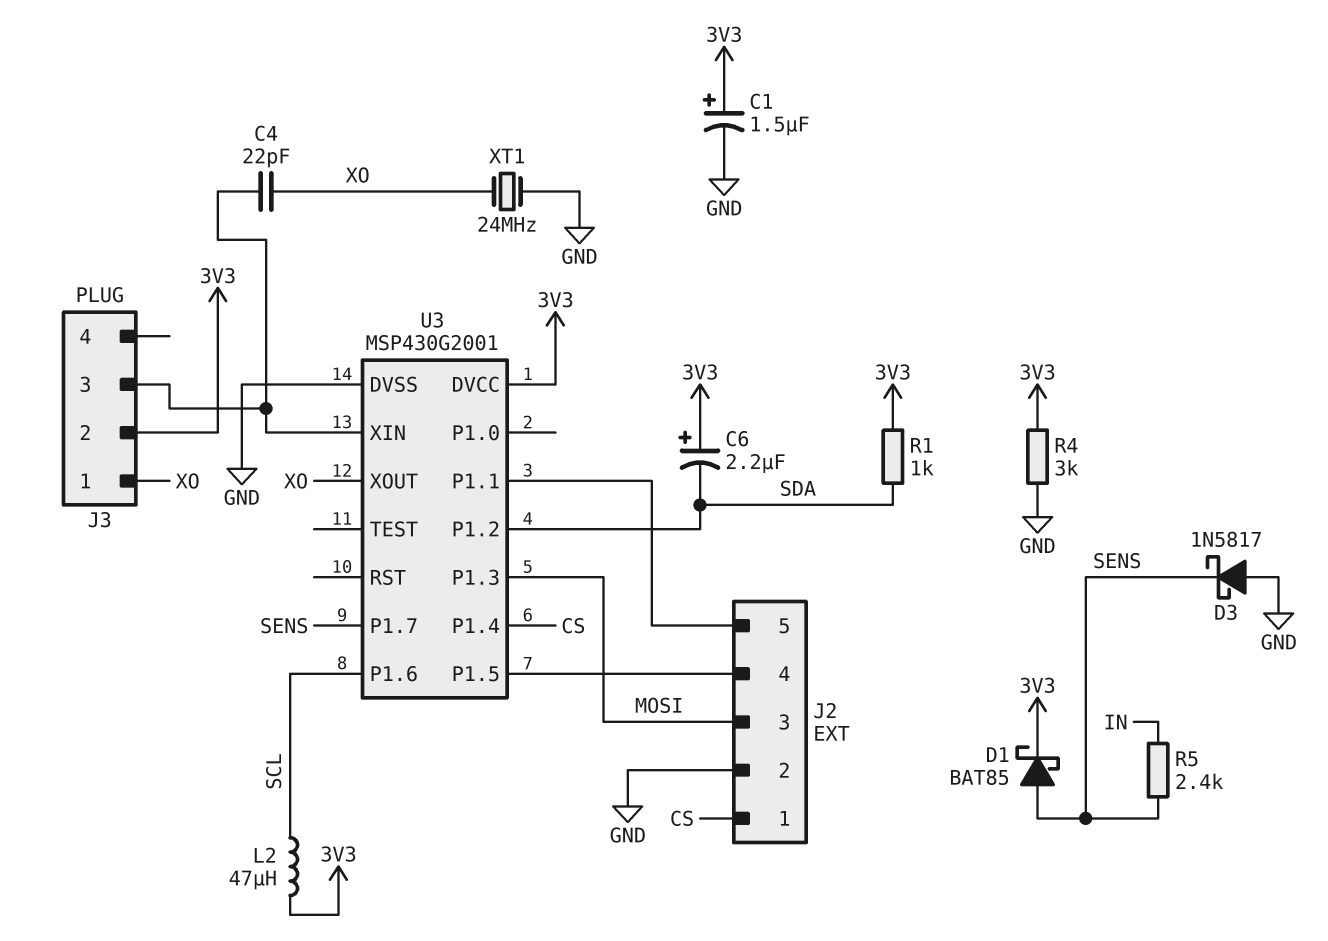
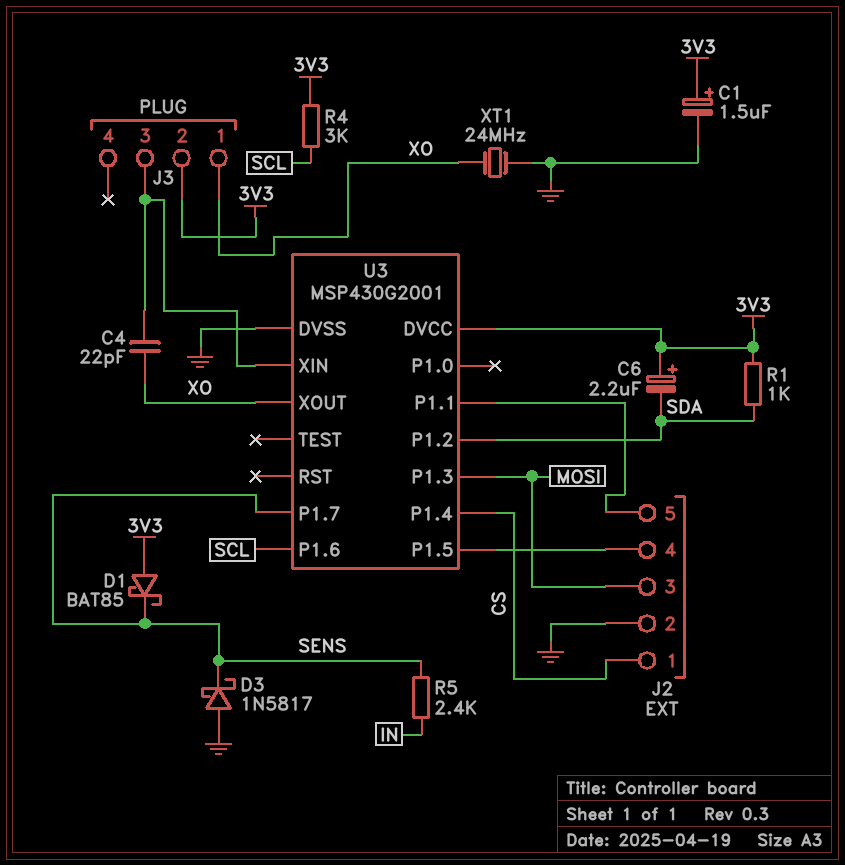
D1: schottky BAT85 (A SENS, K 3V3) -> schottky BAT85 (A 3V3, K SENS)
L2: 47uH (3V3, SCL) -> none
R4: 3k (3V3, GND) -> 3k (3V3, SCL)

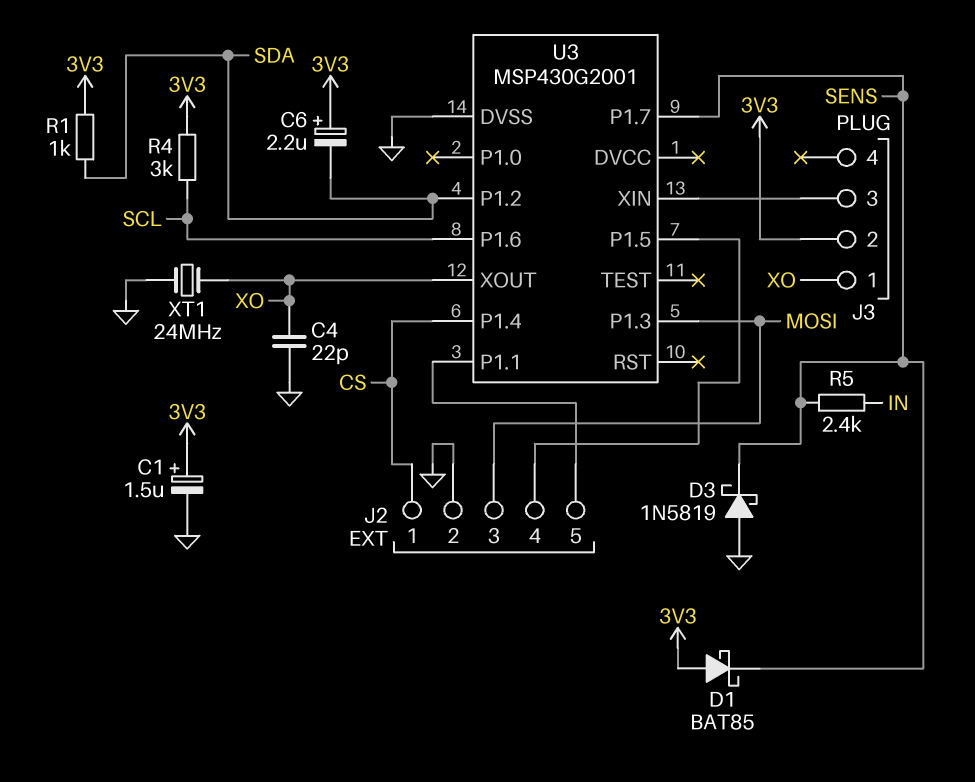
C4: 22pF (J3/3, XO) -> 22pF (GND, XO)
D3: schottky 1N5817 (A GND, K SENS) -> schottky 1N5819 (A GND, K SENS)
U3 pin DVCC: 3V3 -> none

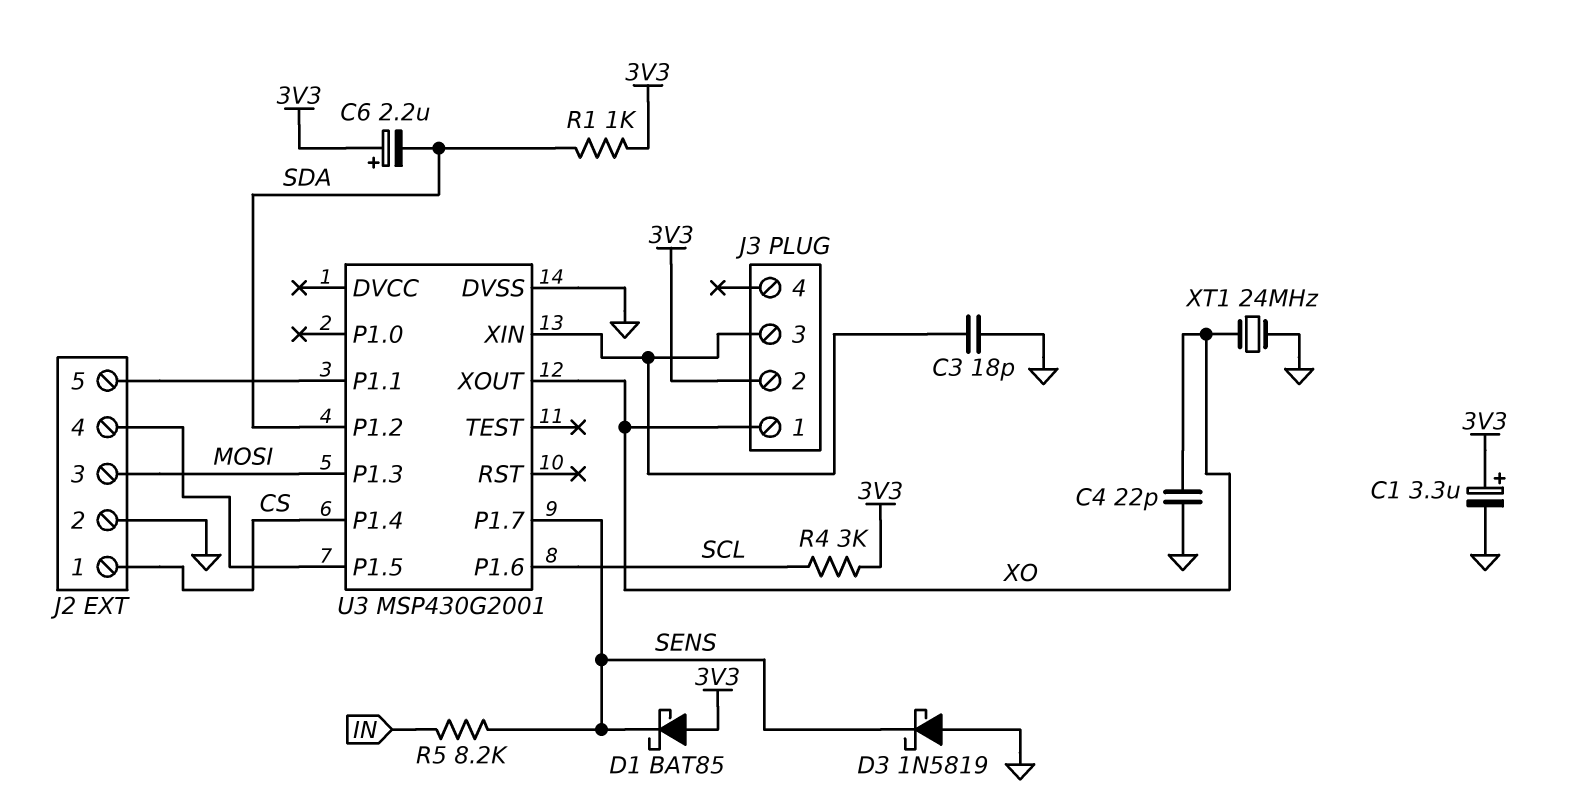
C1: 1.5uF (plus 3V3, minus GND) -> 3.3uF (plus 3V3, minus GND)
C3: none -> 18pF (GND, J3/3)
R5: 2.4k (IN, SENS) -> 8.2k (IN, SENS)

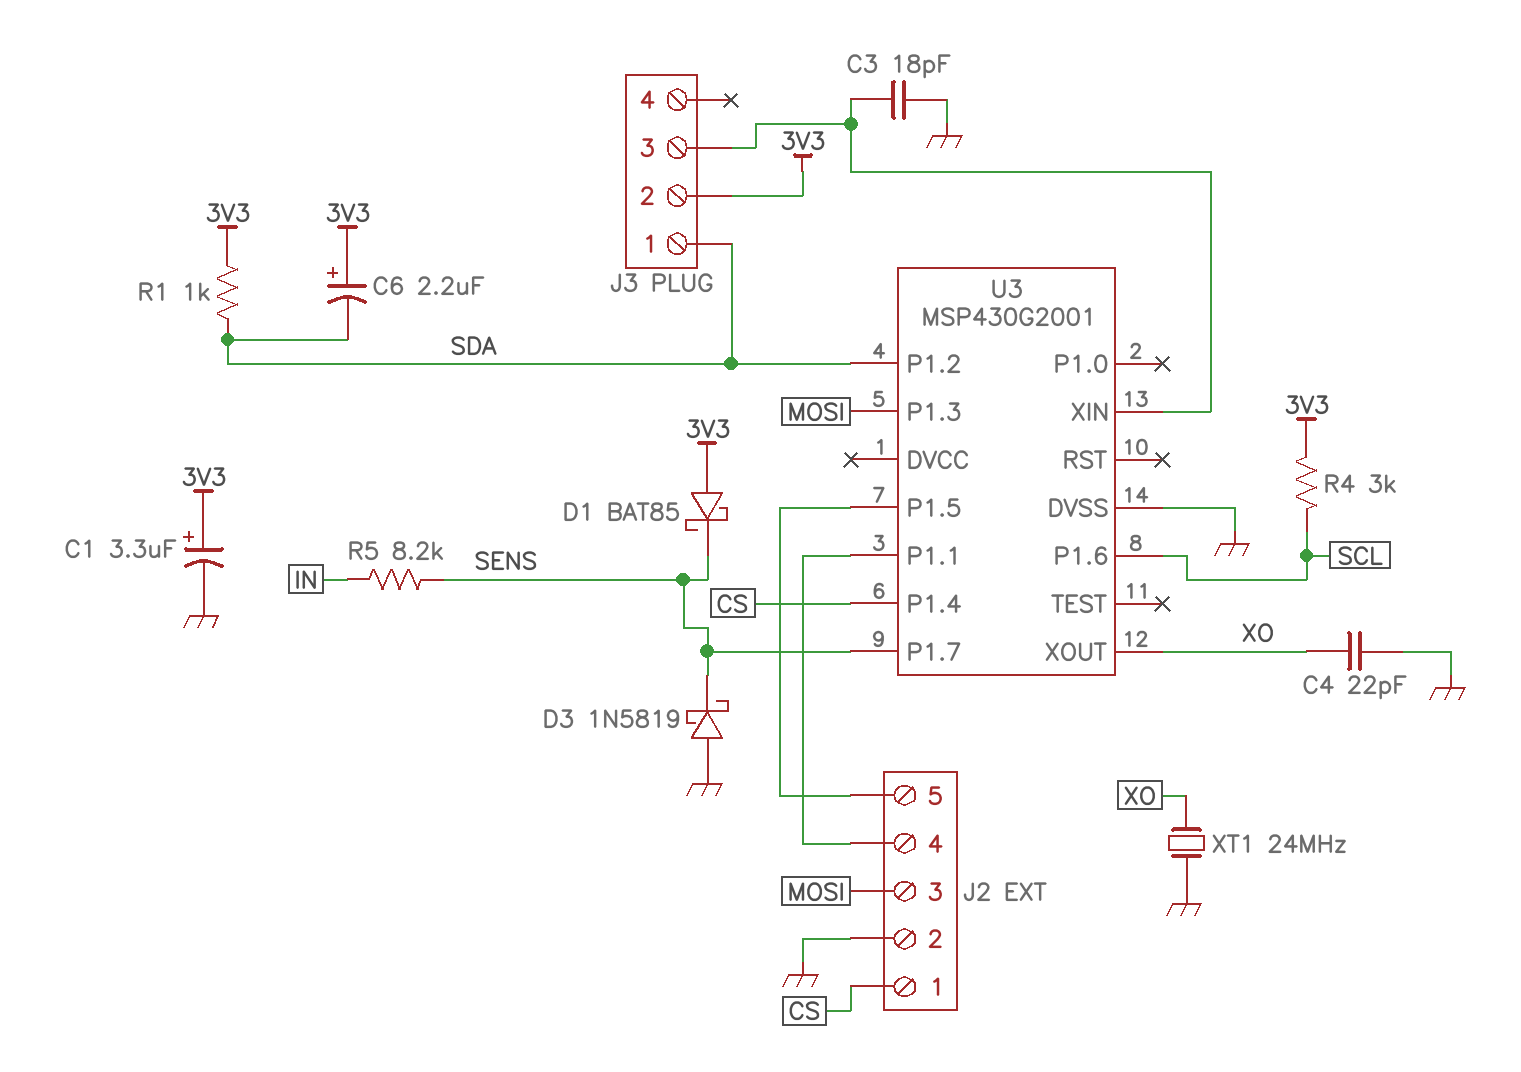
J3 pin 1: XO -> SDA
U3 pin P1.1: J2/5 -> J2/4
U3 pin P1.5: J2/4 -> J2/5

